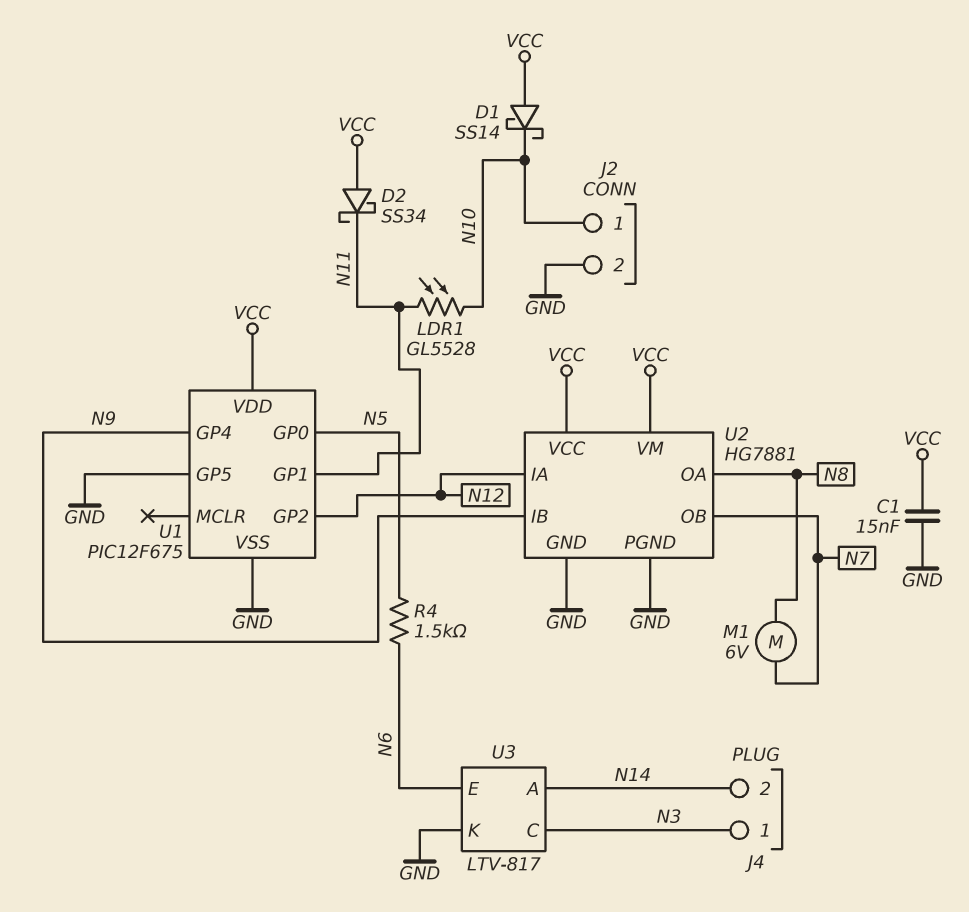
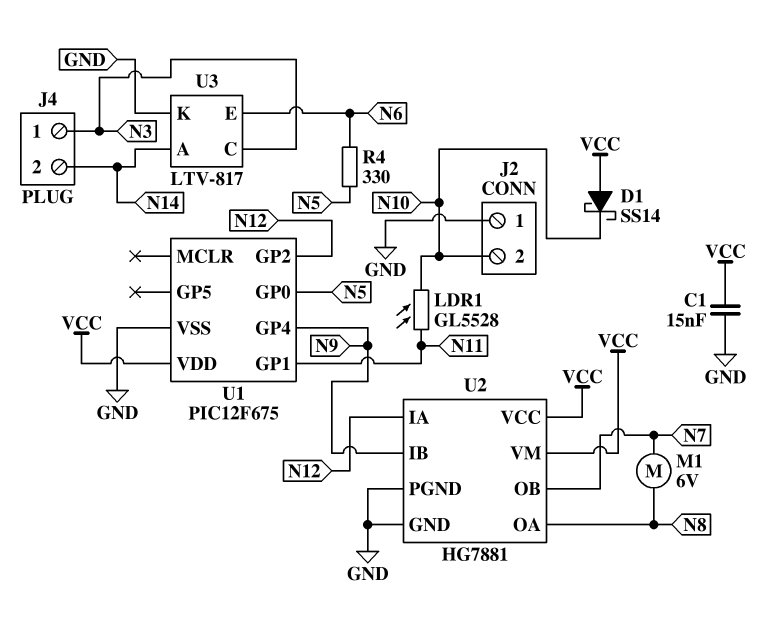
D2: schottky SS34 (A VCC, K N11) -> none
J2 pin 1: N10 -> GND
J2 pin 2: GND -> N10
R4: 1.5k (N5, N6) -> 330 (N5, N6)
U1 pin GP5: GND -> none

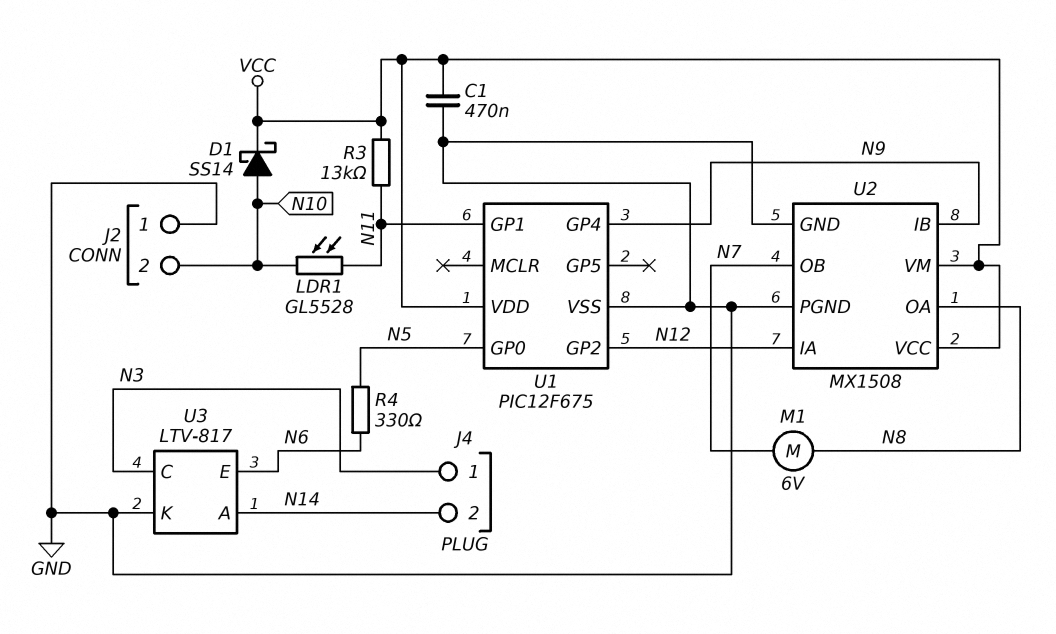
C1: 15nF (GND, VCC) -> 470nF (GND, VCC)
D1: schottky SS14 (A VCC, K N10) -> schottky SS14 (A N10, K VCC)
R3: none -> 13k (N11, VCC)
U2: HG7881 -> MX1508

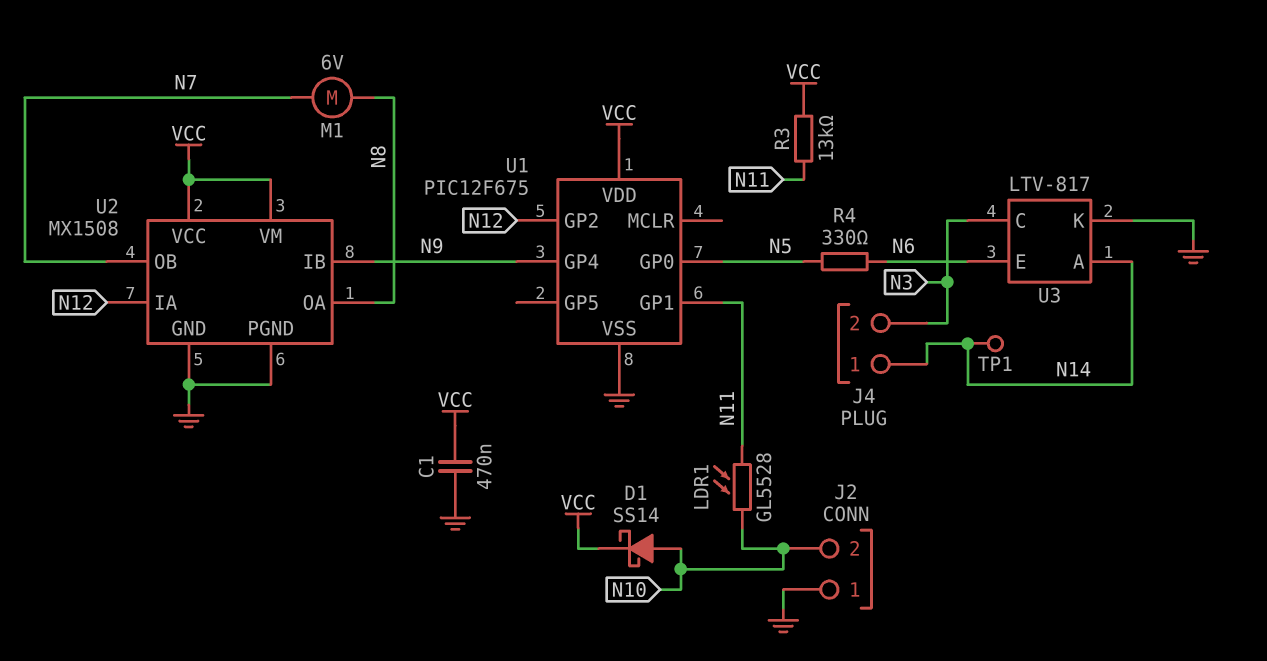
J4 pin 1: N3 -> N14
J4 pin 2: N14 -> N3
TP1: none -> test point (N14)

